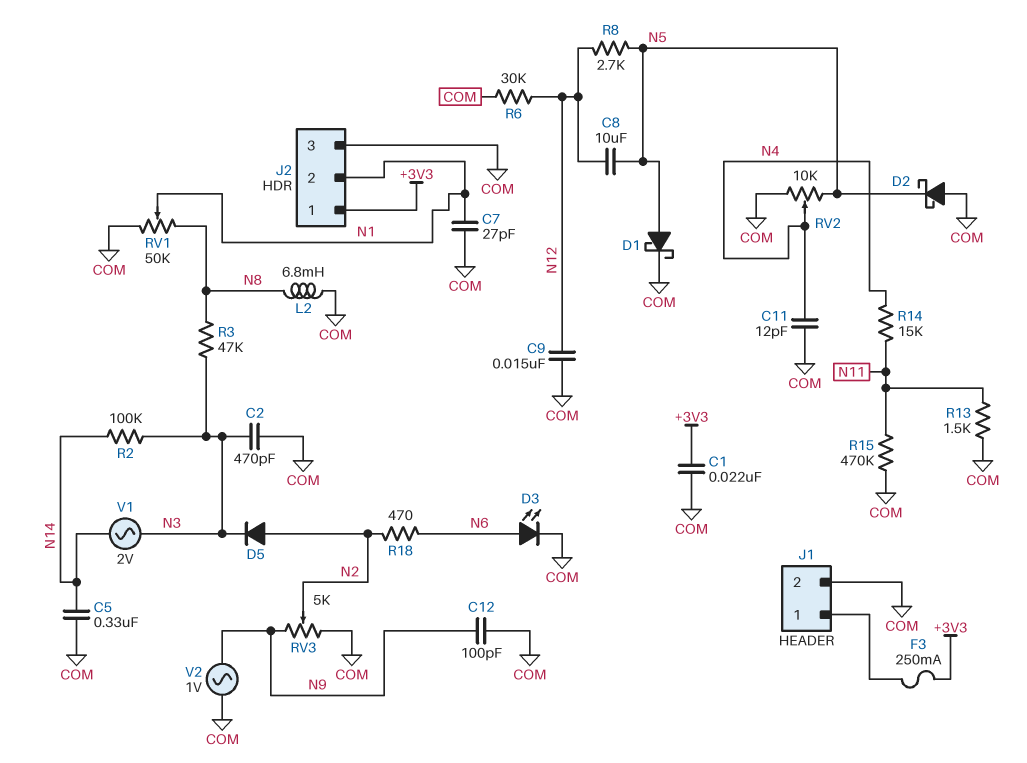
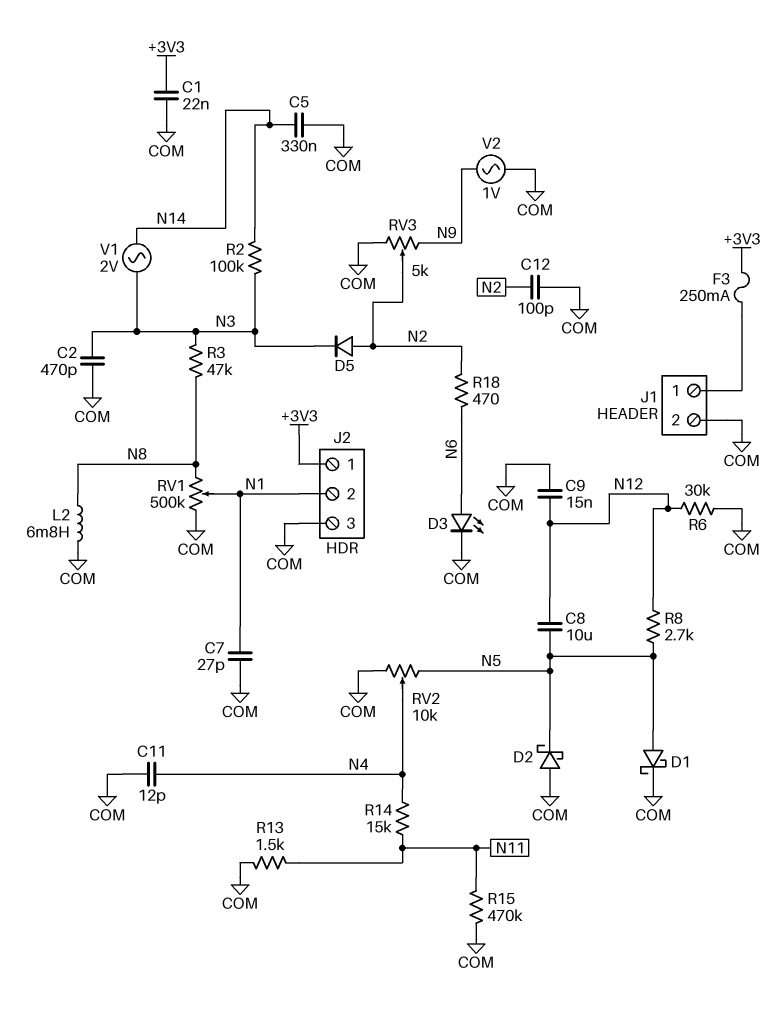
C12: 100pF (COM, N9) -> 100pF (COM, N2)
RV1: 50k (COM, N8, wiper N1) -> 500k (COM, N8, wiper N1)

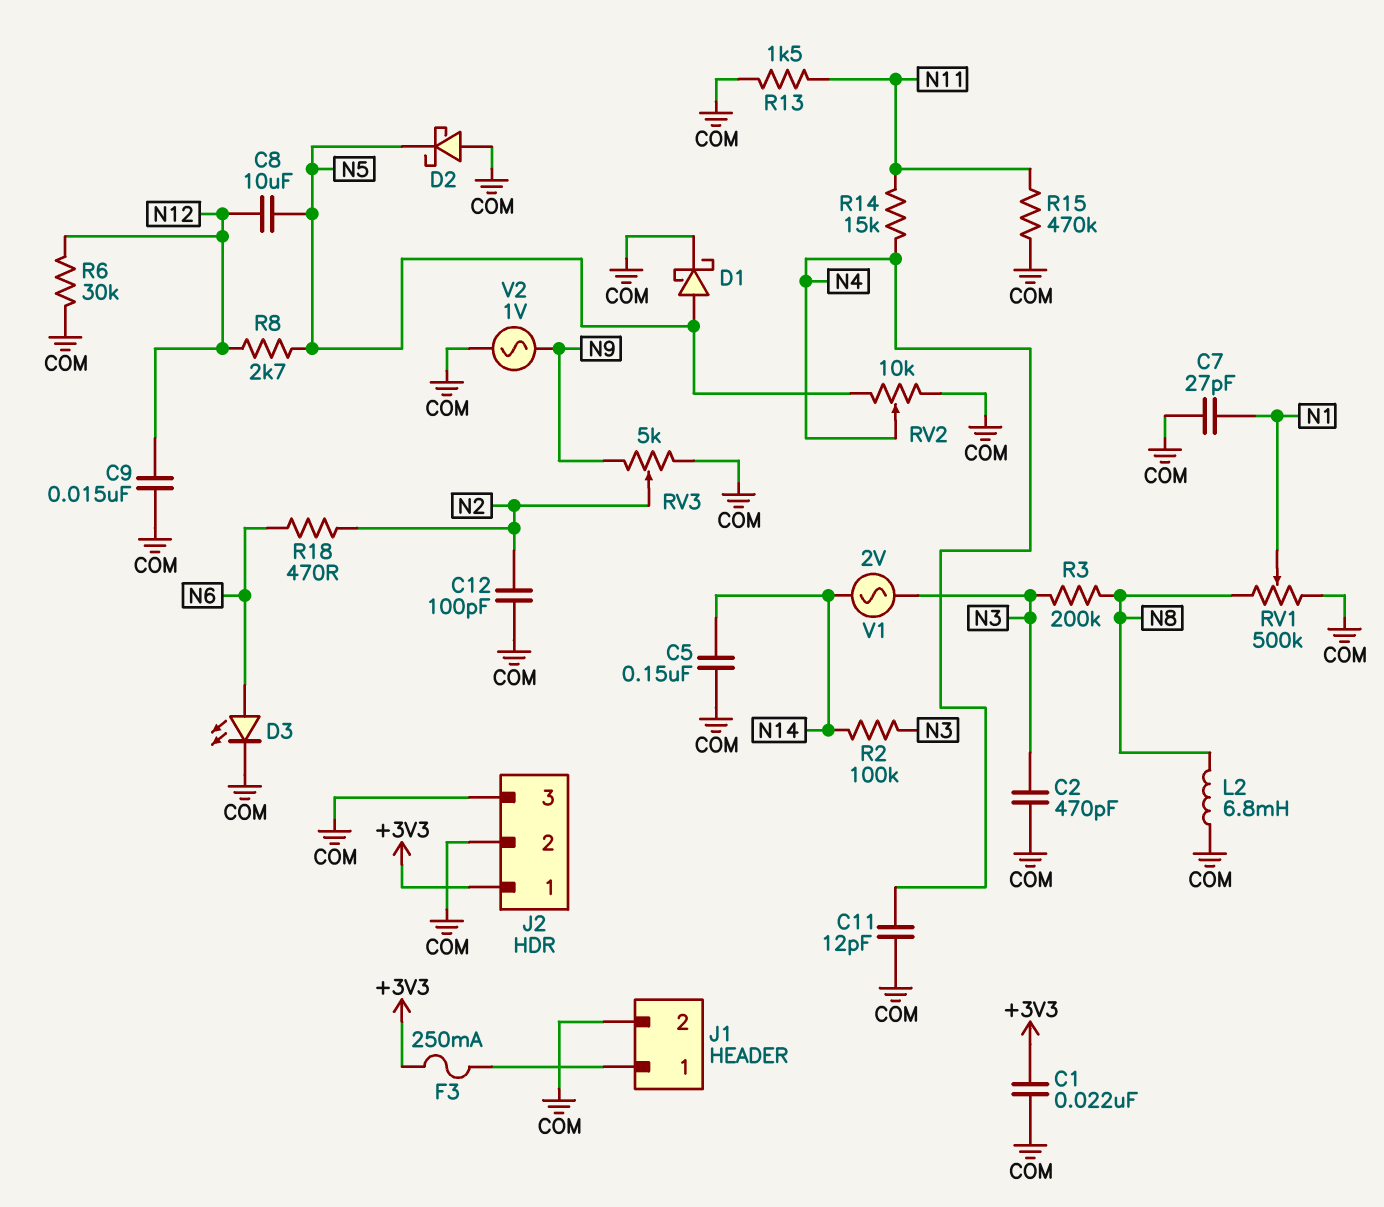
C5: 330nF (COM, N14) -> 150nF (COM, N14)
D5: diode (A N2, K N3) -> none
J2 pin 2: N1 -> COM
R3: 47k (N3, N8) -> 200k (N3, N8)

